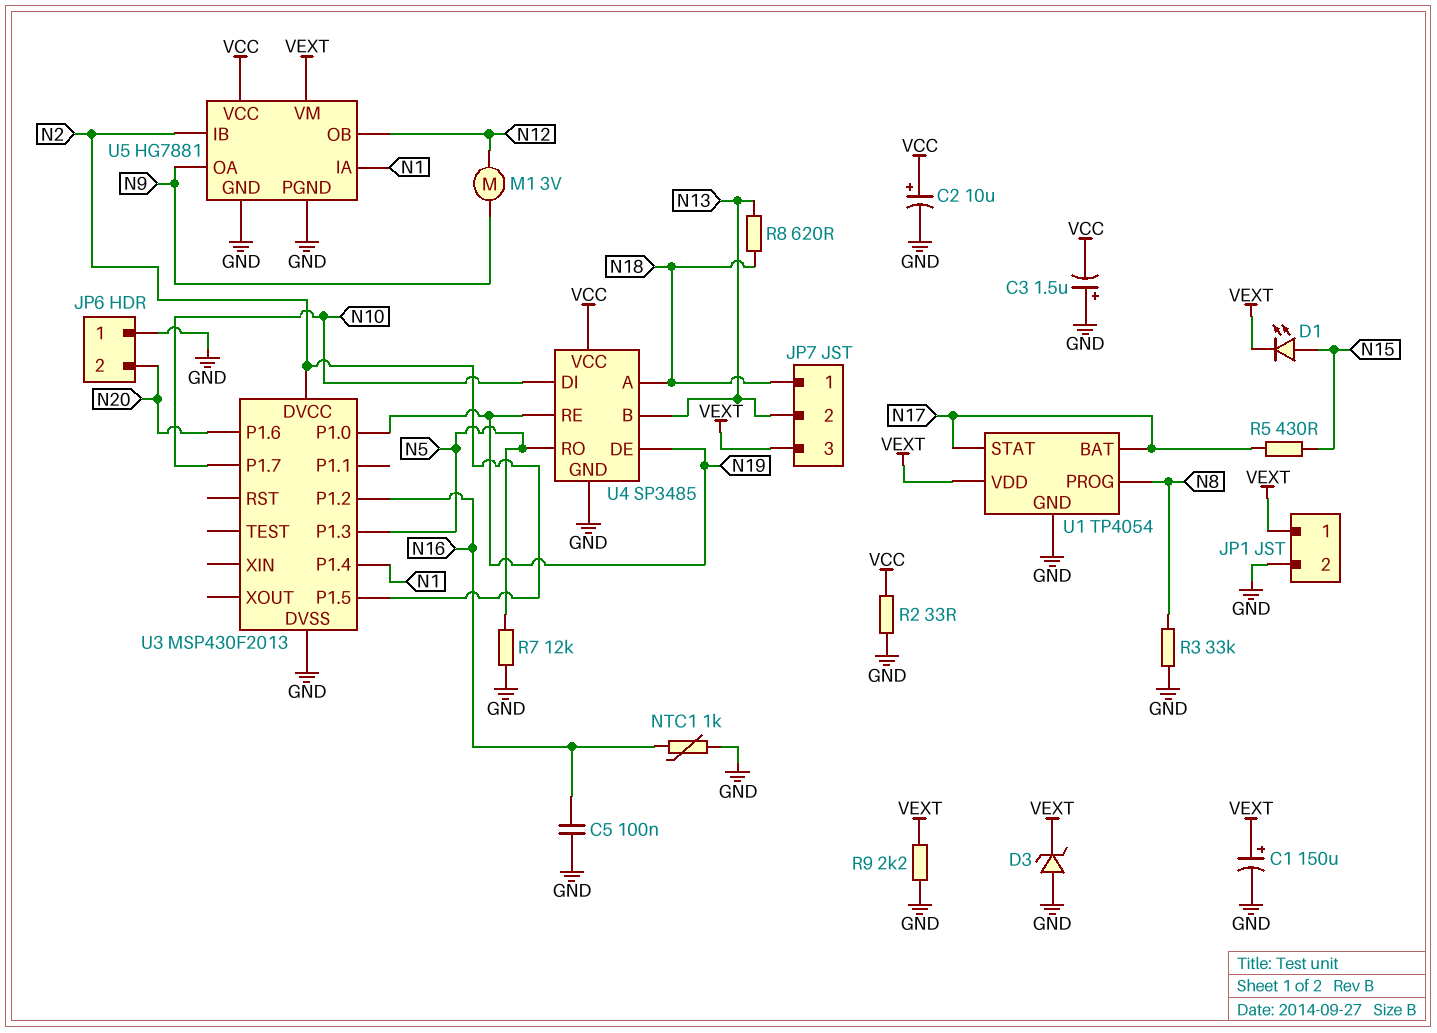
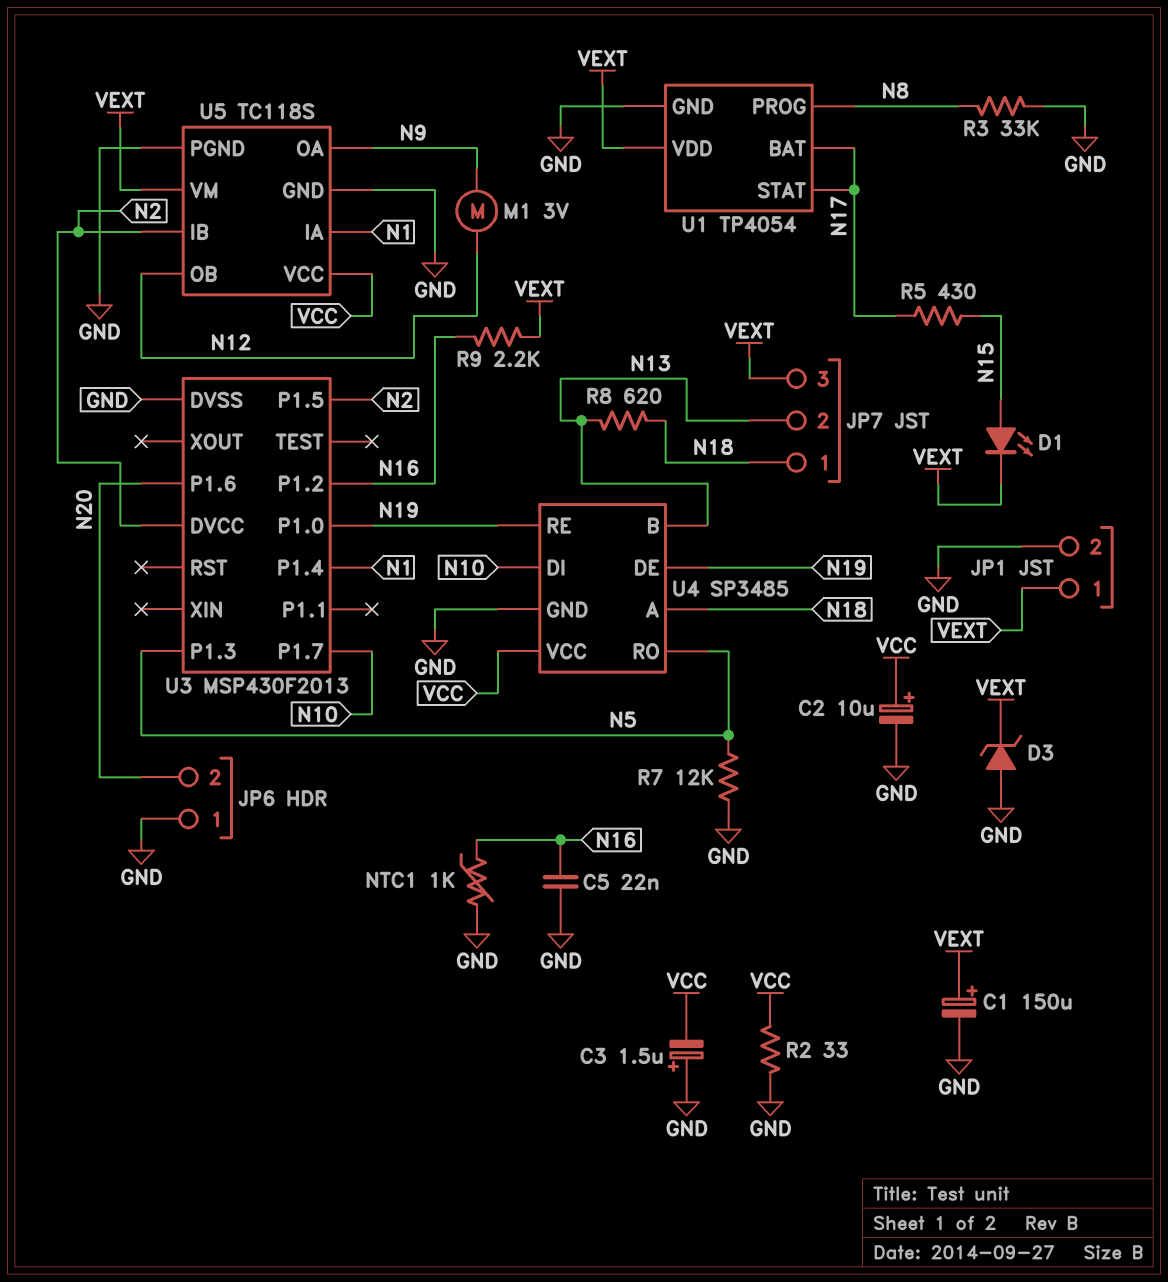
C5: 100nF (GND, N16) -> 22nF (GND, N16)
R9: 2.2k (GND, VEXT) -> 2.2k (N16, VEXT)
U5: HG7881 -> TC118S

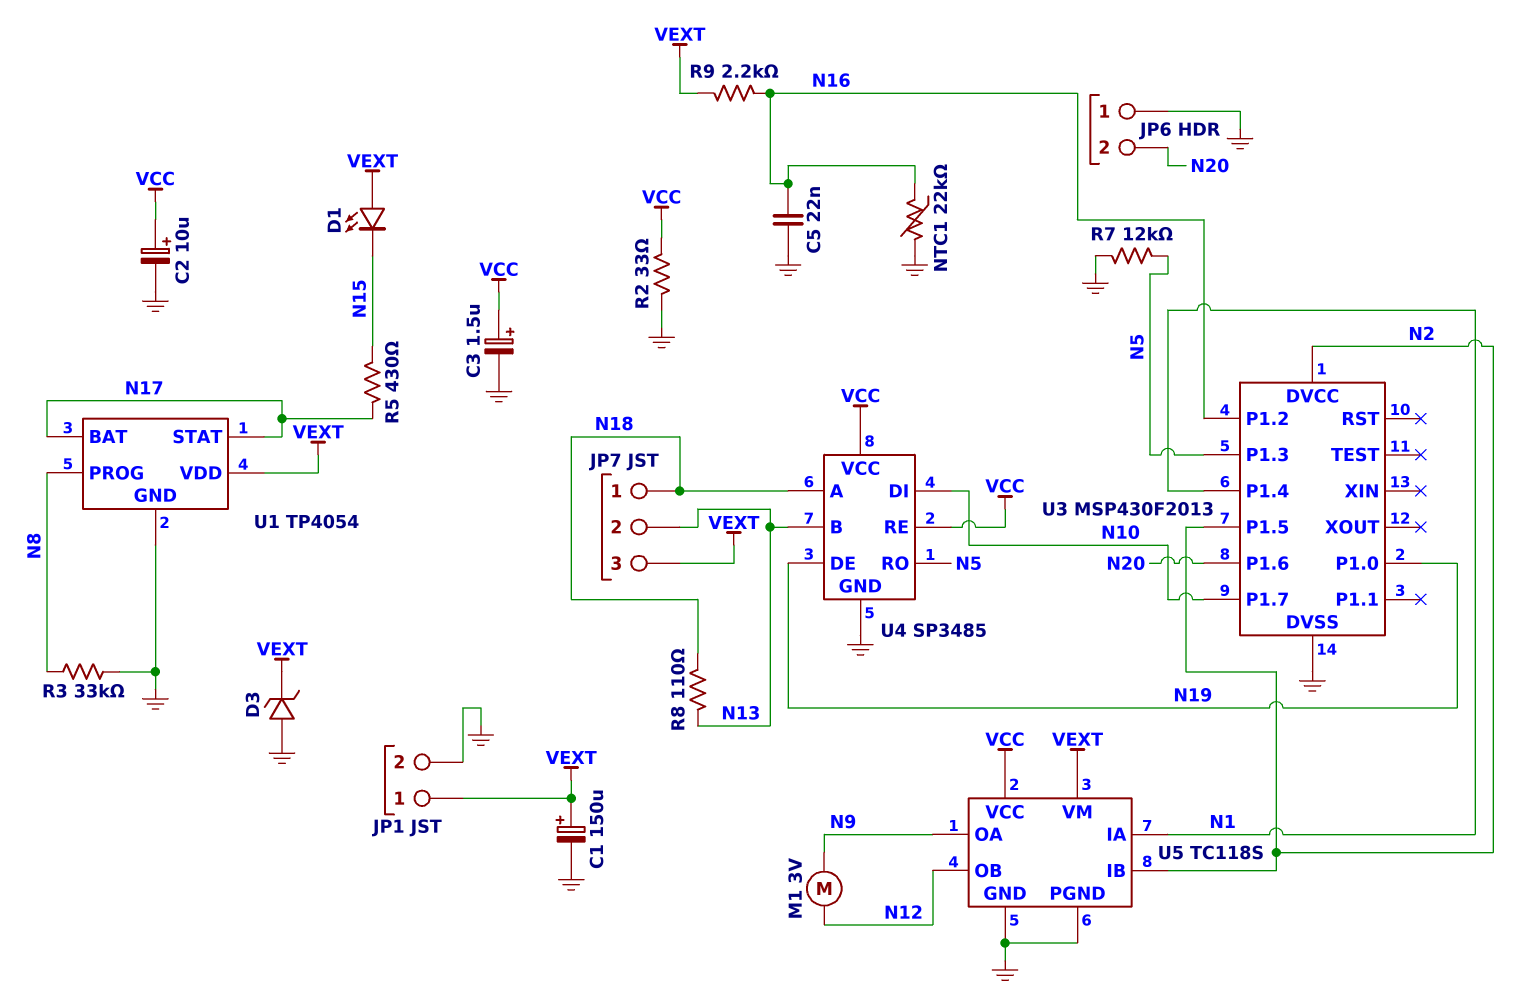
C3: 1.5uF (plus GND, minus VCC) -> 1.5uF (plus VCC, minus GND)
D1: LED (A N15, K VEXT) -> LED (A VEXT, K N15)
NTC1: 1k (GND, N16) -> 22k (GND, N16)
R8: 620 (N13, N18) -> 110 (N13, N18)
U4 pin RE: N19 -> VCC

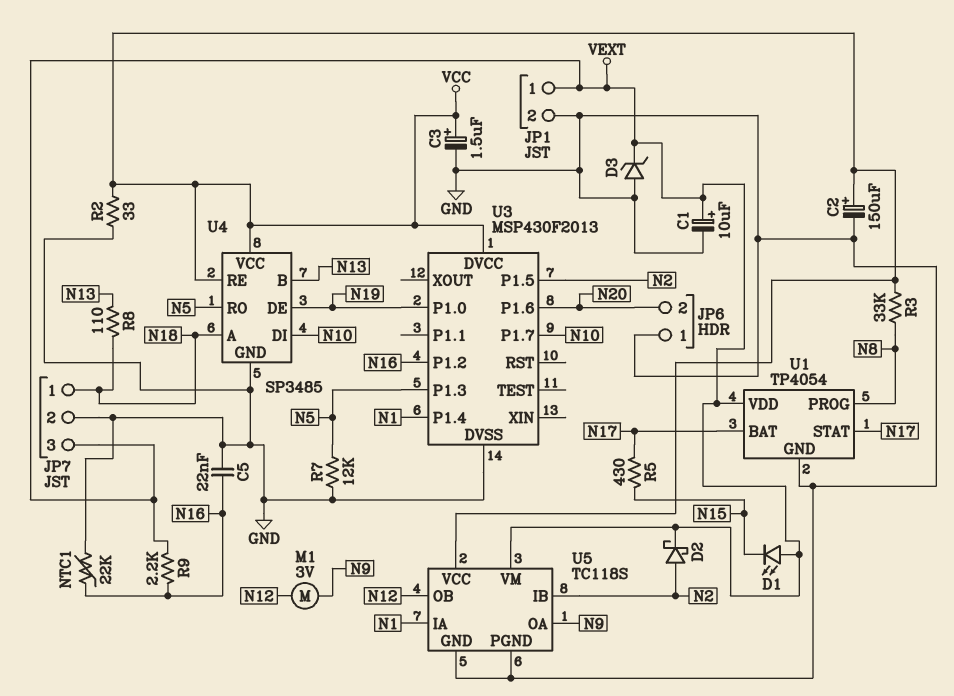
C1: 150uF (plus VEXT, minus GND) -> 10uF (plus VEXT, minus GND)
C2: 10uF (plus VCC, minus GND) -> 150uF (plus VCC, minus GND)
D2: none -> schottky (A N2, K VEXT)
JP7 pin 2: N13 -> GND
R3: 33k (GND, N8) -> 33k (N8, VCC)
U3 pin DVCC: N2 -> VCC

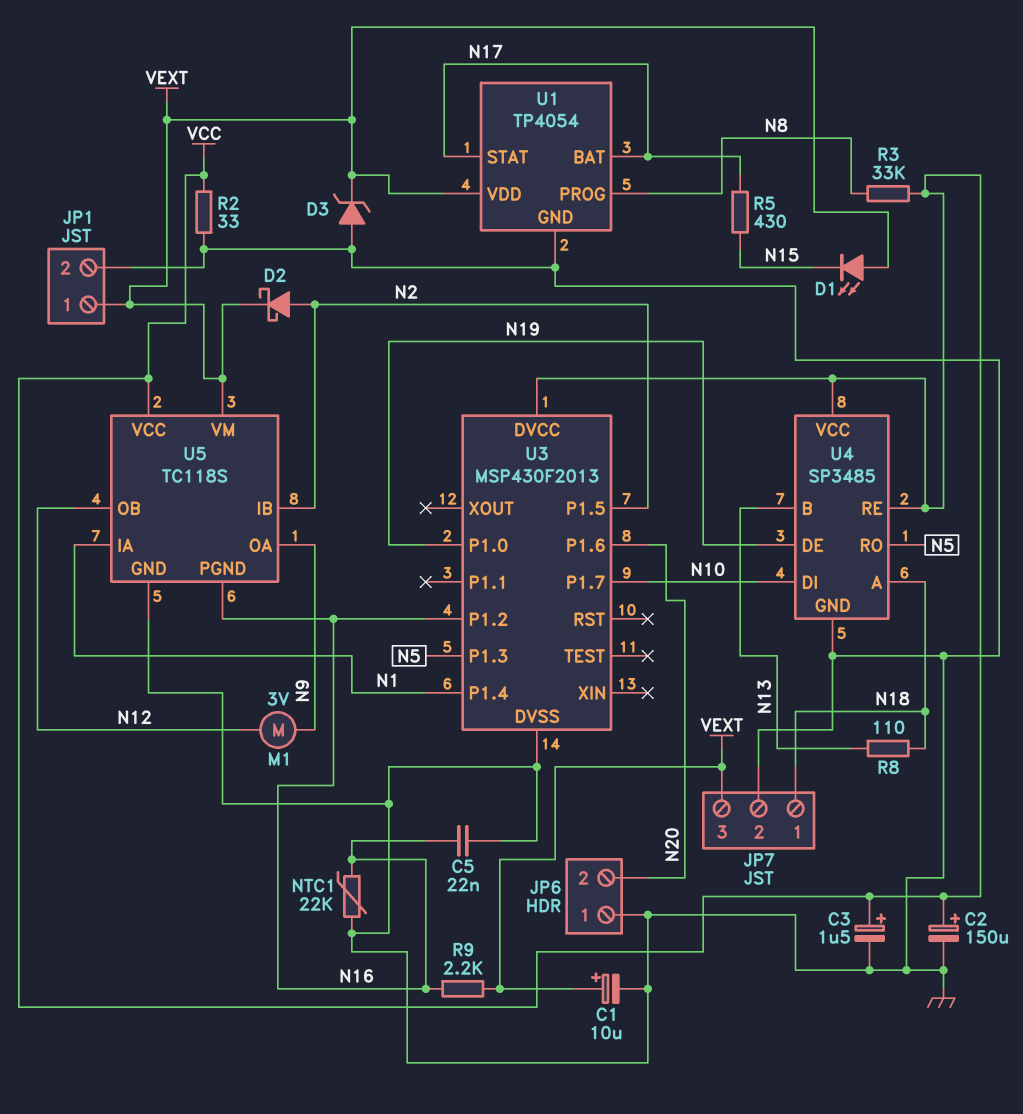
R7: 12k (GND, N5) -> none
U5 pin PGND: GND -> N16

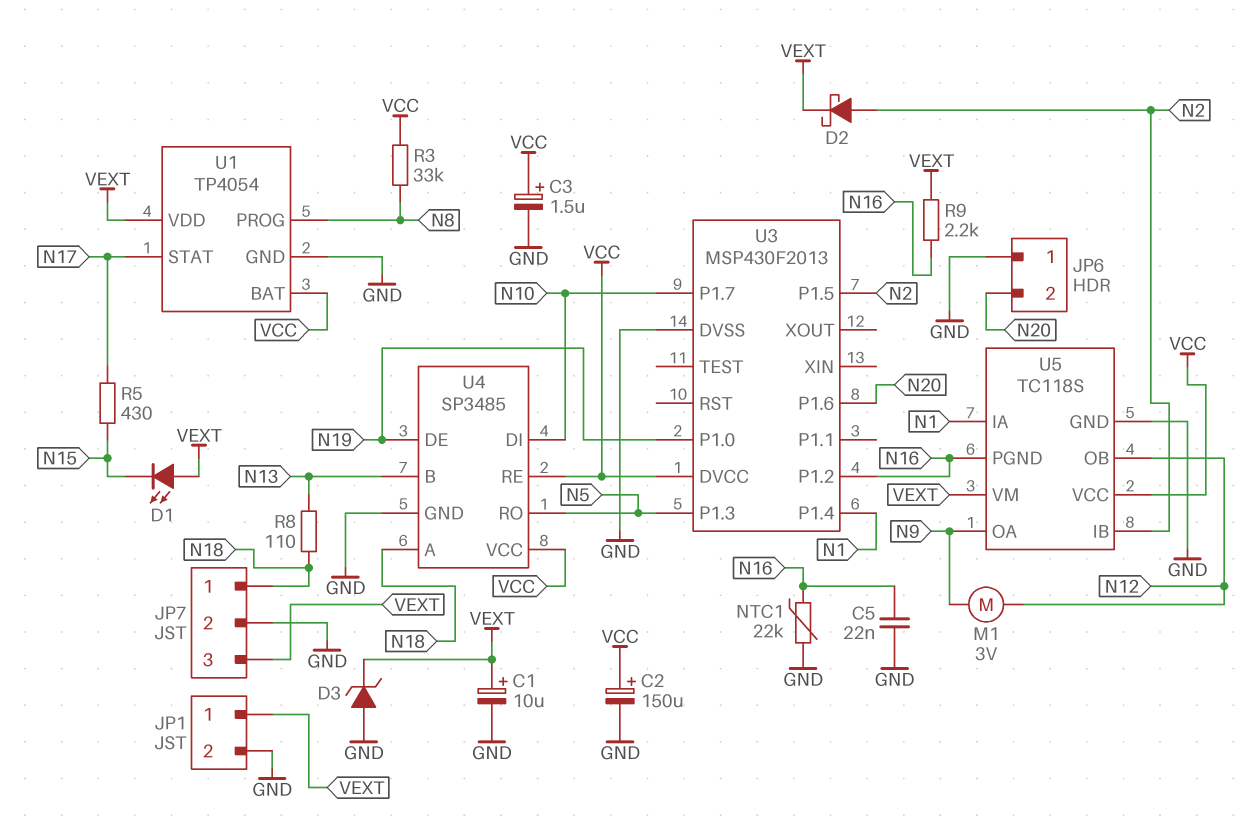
R2: 33 (GND, VCC) -> none
U1 pin BAT: N17 -> VCC

